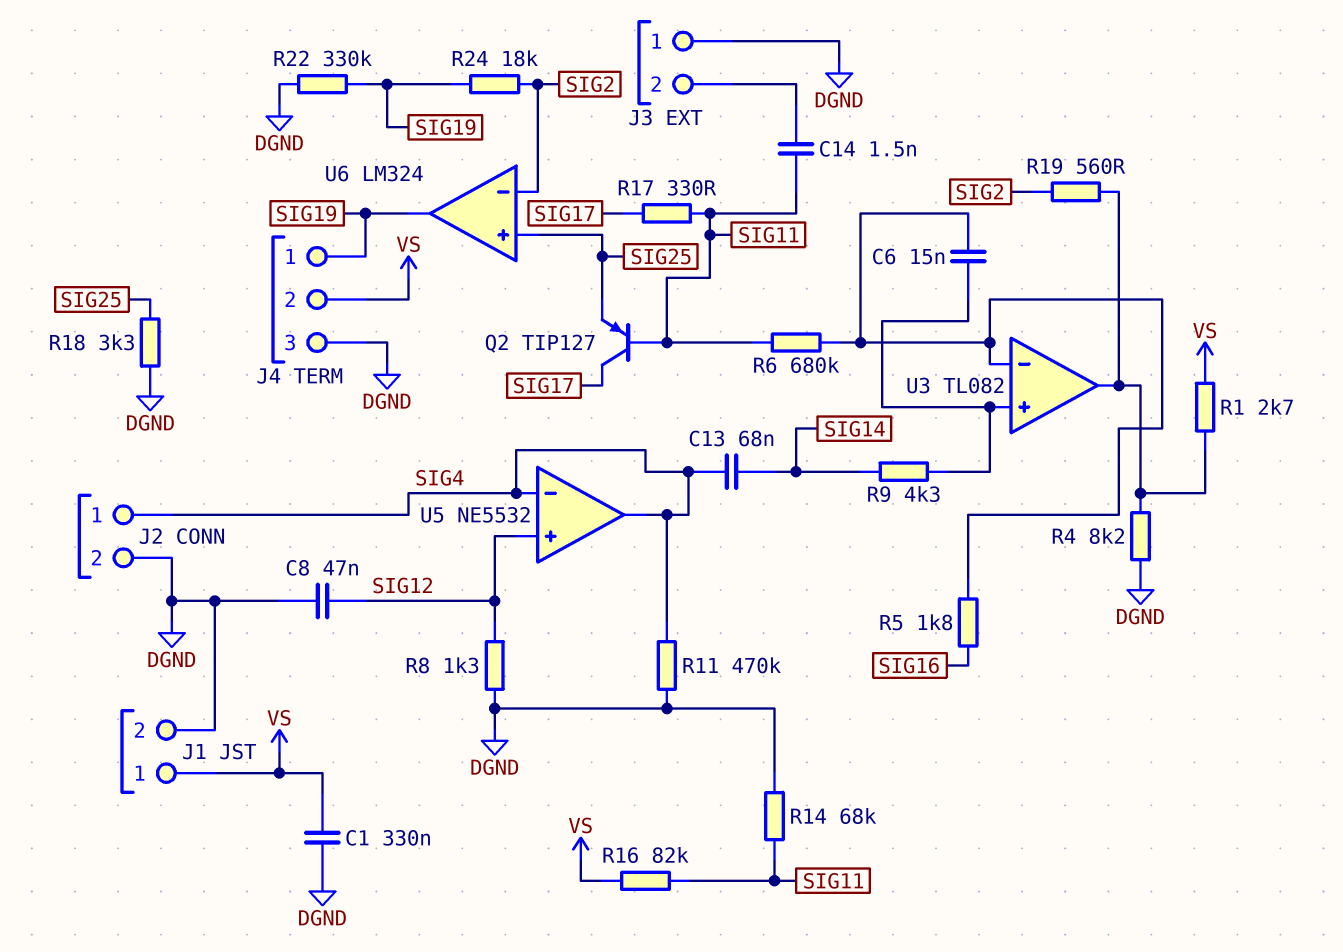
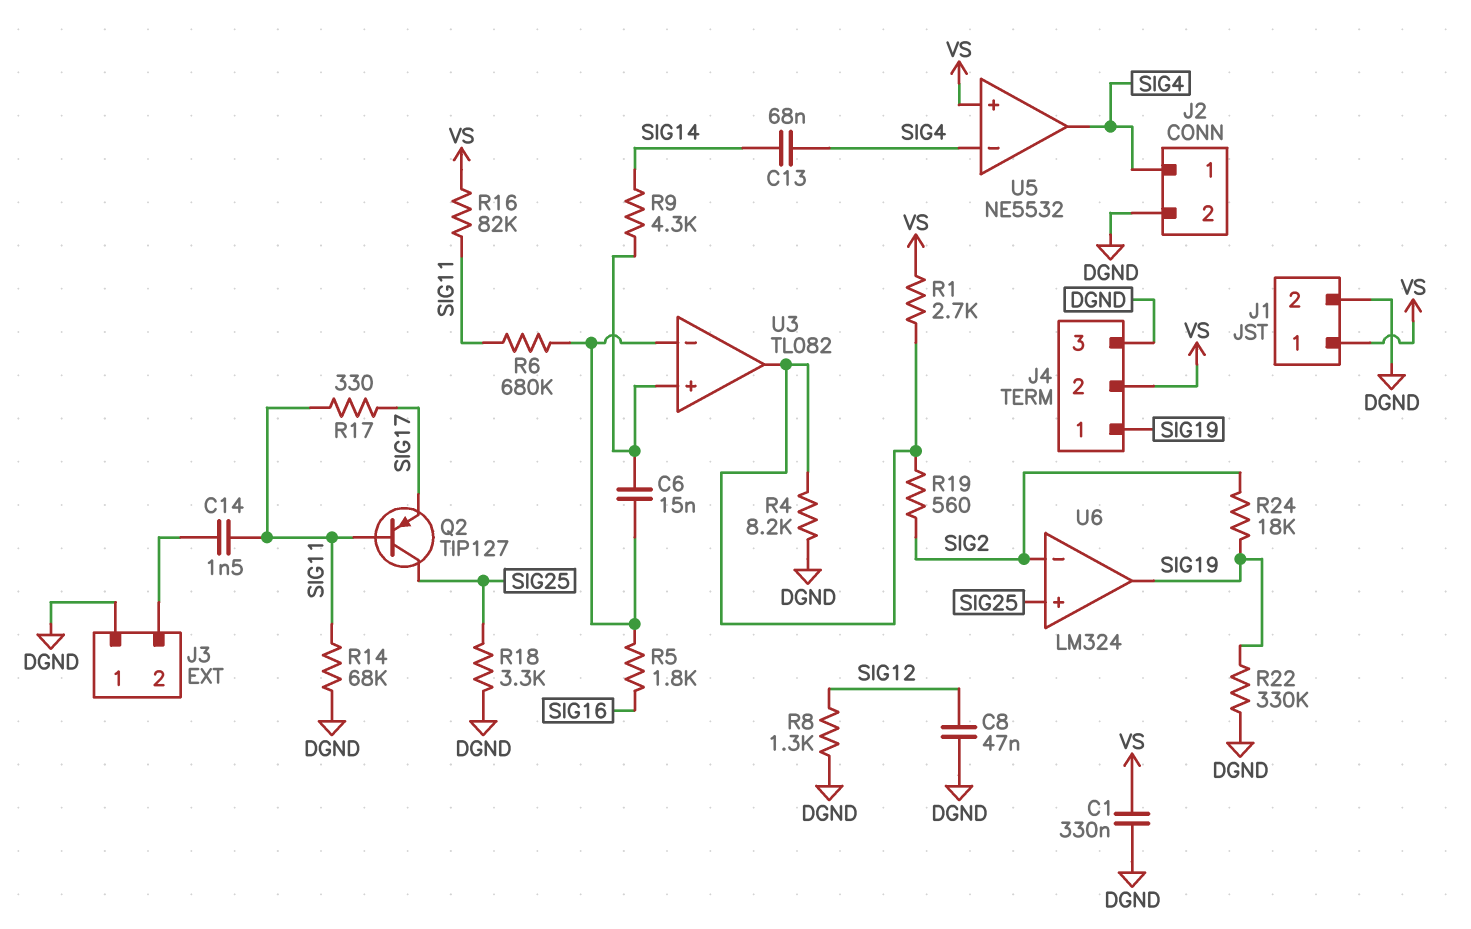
Q2: PNP TIP127 (B SIG11, C SIG17, E SIG25) -> PNP TIP127 (B SIG11, C SIG25, E SIG17)
R11: 470k (DGND, SIG4) -> none
U5 pin in+: SIG12 -> VS

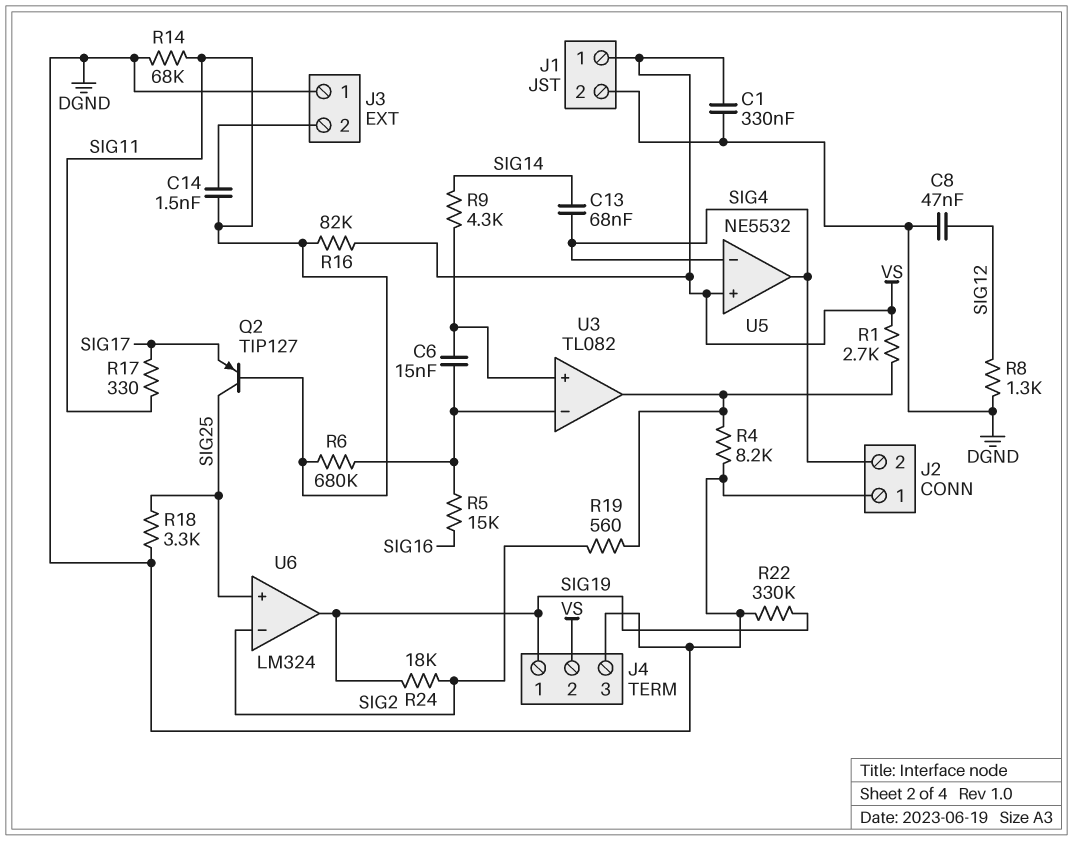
J2 pin 1: SIG4 -> DGND
J2 pin 2: DGND -> SIG4
R5: 1.8k (SIG16, U3/in-) -> 15k (SIG16, U3/in-)

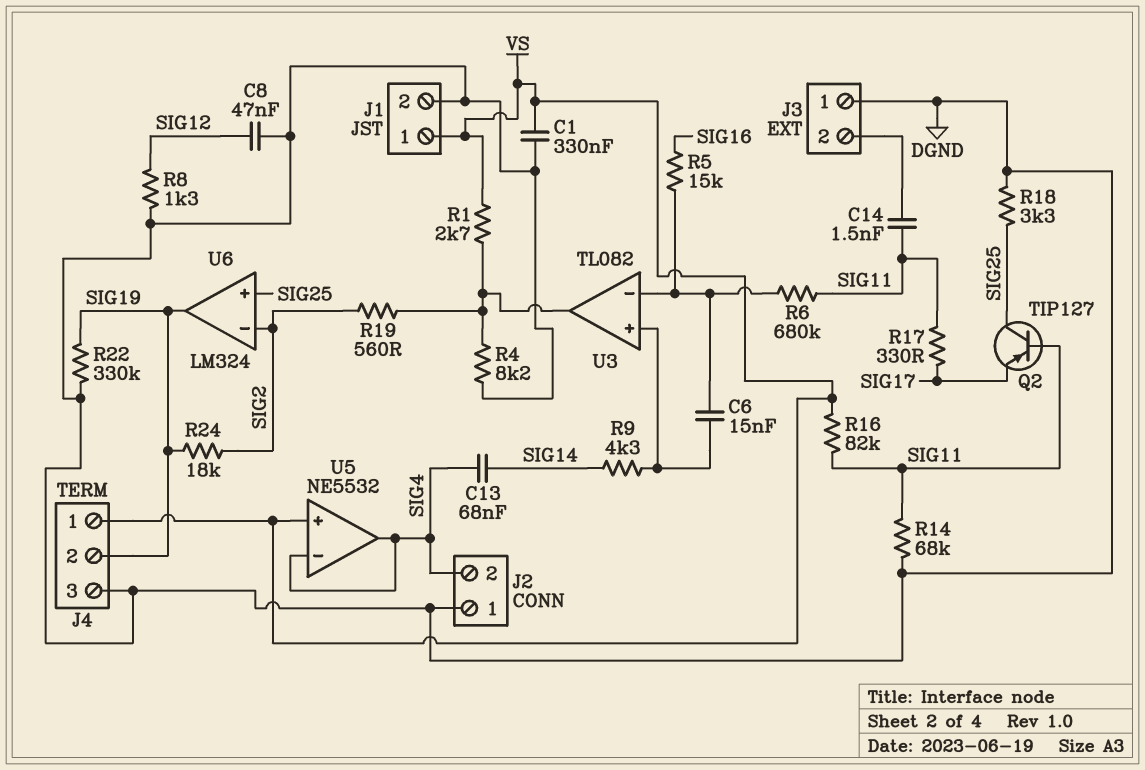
J4 pin 1: SIG19 -> VS
J4 pin 2: VS -> SIG19

